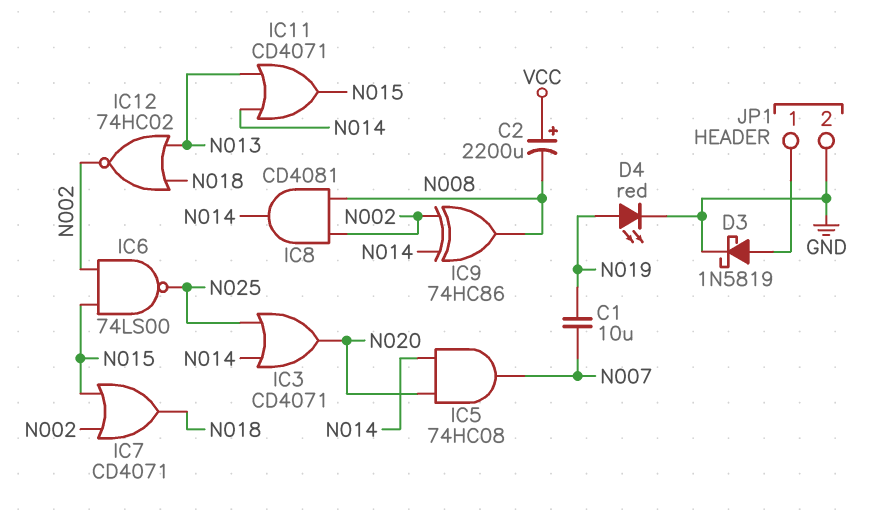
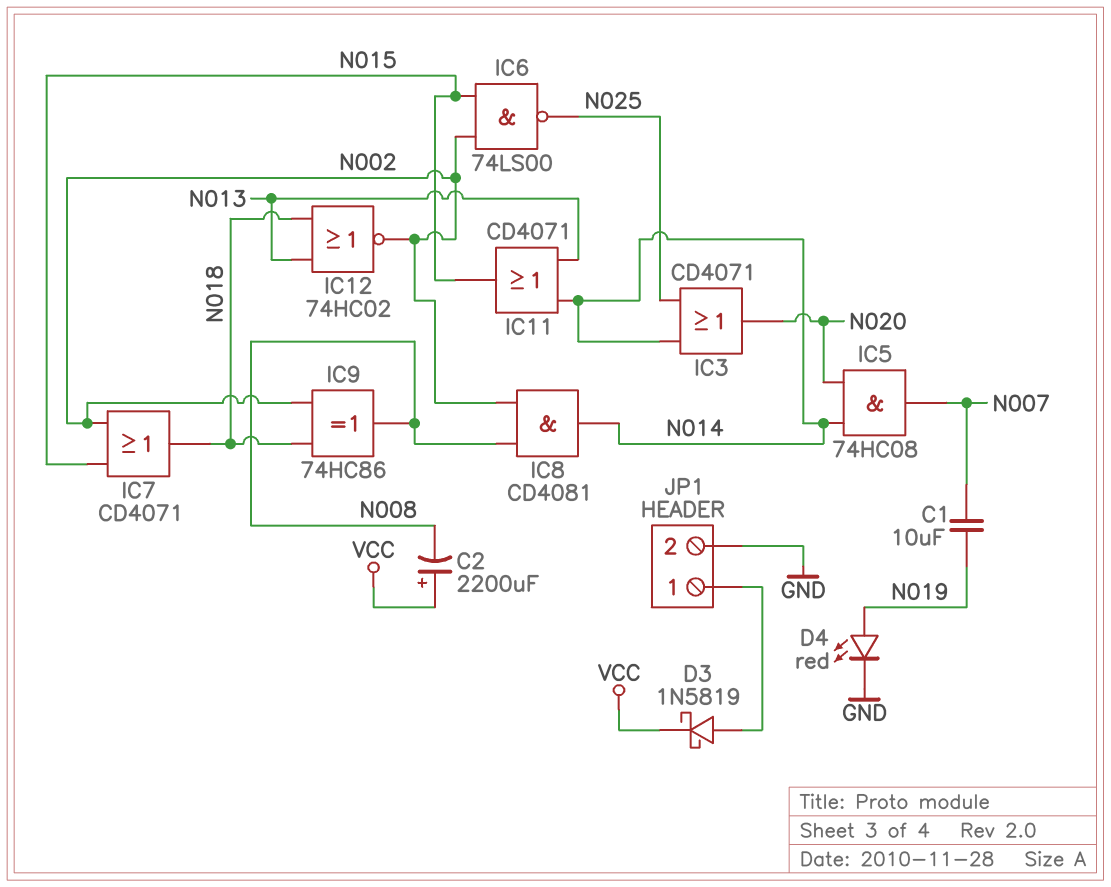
D3: schottky 1N5819 (A JP1/1, K GND) -> schottky 1N5819 (A JP1/1, K VCC)
IC9: XOR 74HC86 (in N002, in N014, out N008) -> XOR 74HC86 (in N002, in N018, out N008)

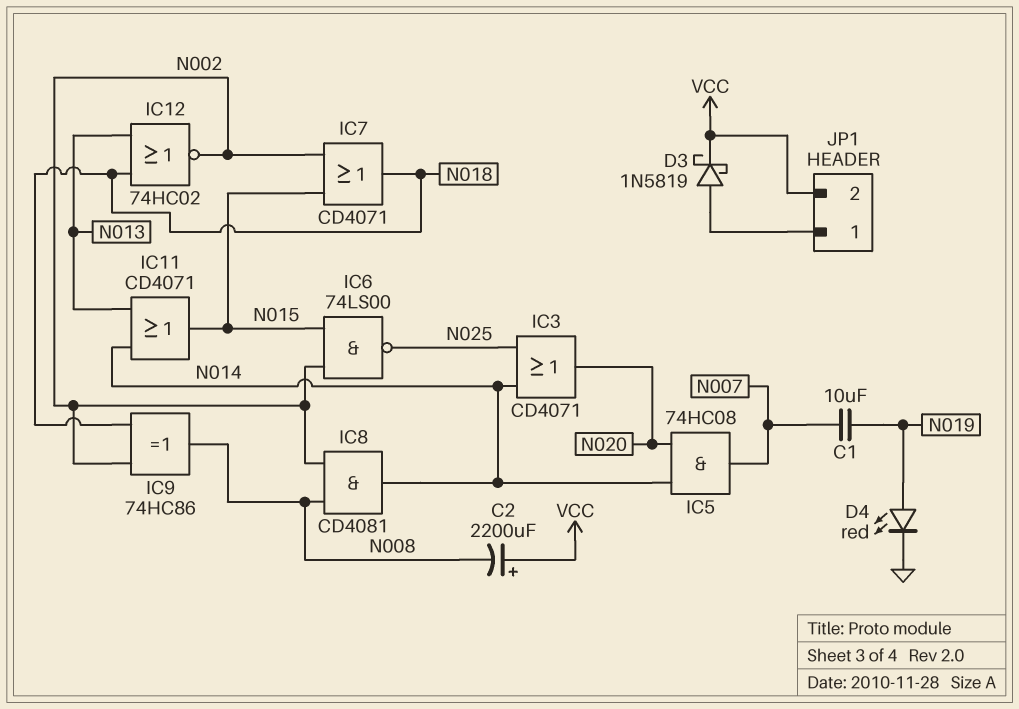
JP1 pin 2: GND -> VCC

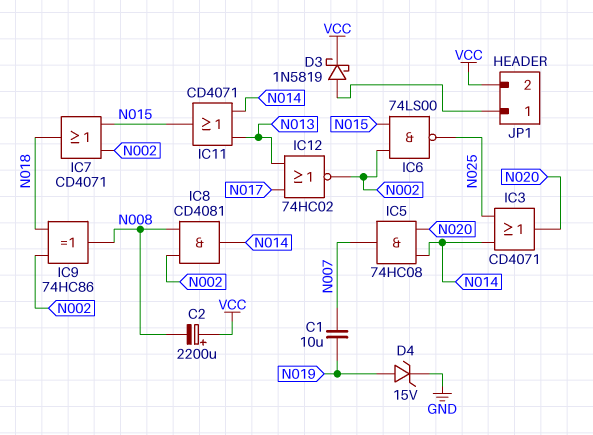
D4: LED red (A N019, K GND) -> zener 15V (A N019, K GND)
IC12: NOR 74HC02 (in N013, in N018, out N002) -> NOR 74HC02 (in N013, in N017, out N002)

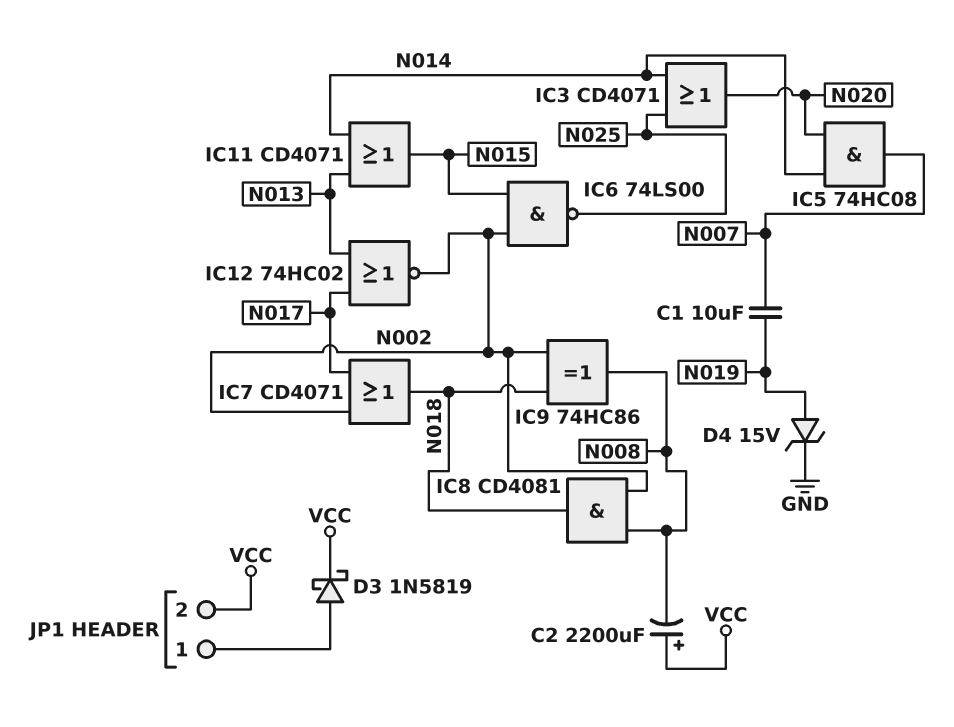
IC7: OR CD4071 (in N002, in N015, out N018) -> OR CD4071 (in N002, in N017, out N018)
IC8: AND CD4081 (in N002, in N008, out N014) -> AND CD4081 (in N002, in N008, out N018)

